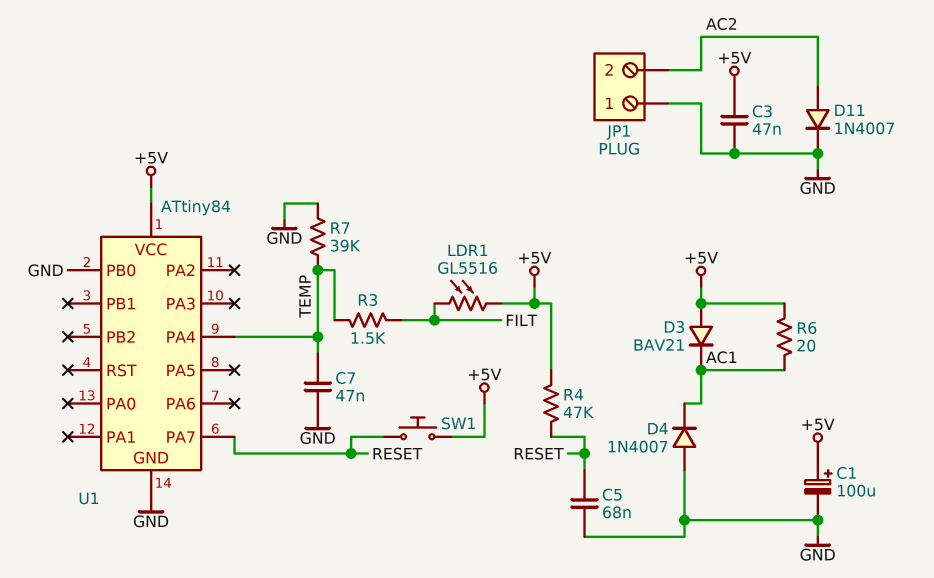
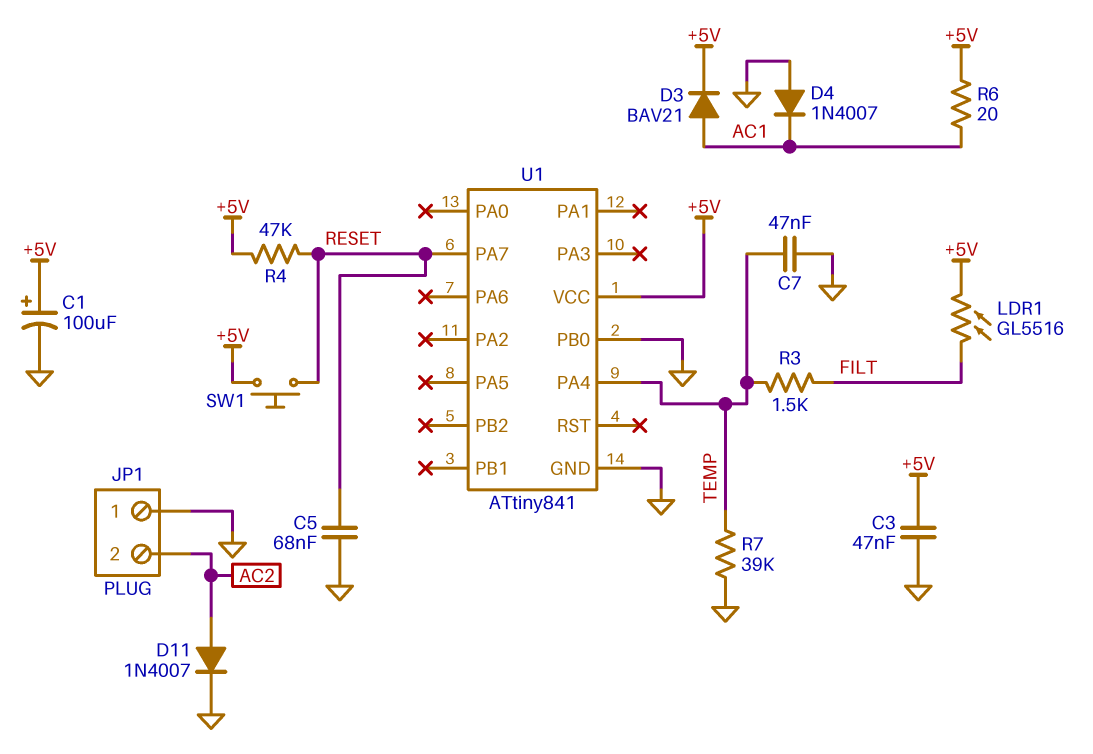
D3: diode BAV21 (A +5V, K AC1) -> diode BAV21 (A AC1, K +5V)
U1: ATtiny84 -> ATtiny841

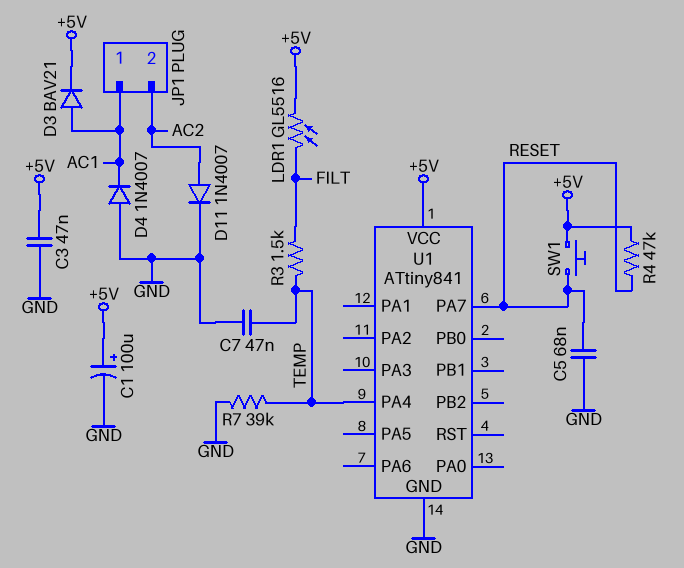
JP1 pin 1: GND -> AC1
R6: 20 (+5V, AC1) -> none
U1 pin PB0: GND -> none

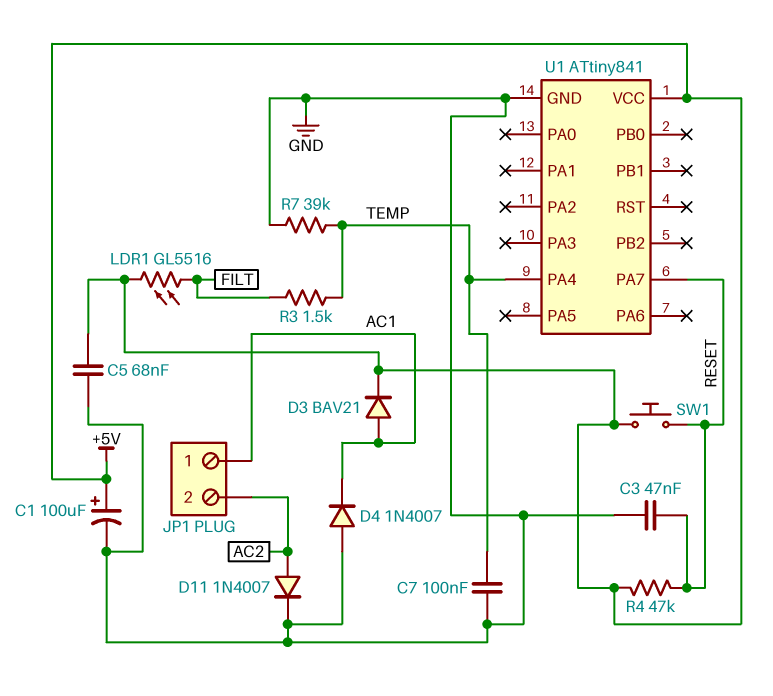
C3: 47nF (+5V, GND) -> 47nF (GND, RESET)
C5: 68nF (GND, RESET) -> 68nF (+5V, GND)
C7: 47nF (GND, TEMP) -> 100nF (GND, TEMP)

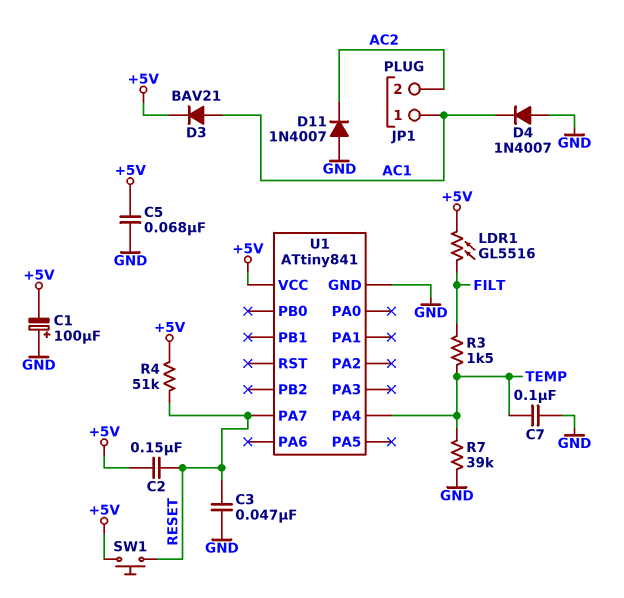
C1: 100uF (plus +5V, minus GND) -> 100uF (plus GND, minus +5V)
C2: none -> 150nF (+5V, RESET)
D11: diode 1N4007 (A AC2, K GND) -> diode 1N4007 (A GND, K AC2)
R4: 47k (+5V, RESET) -> 51k (+5V, RESET)

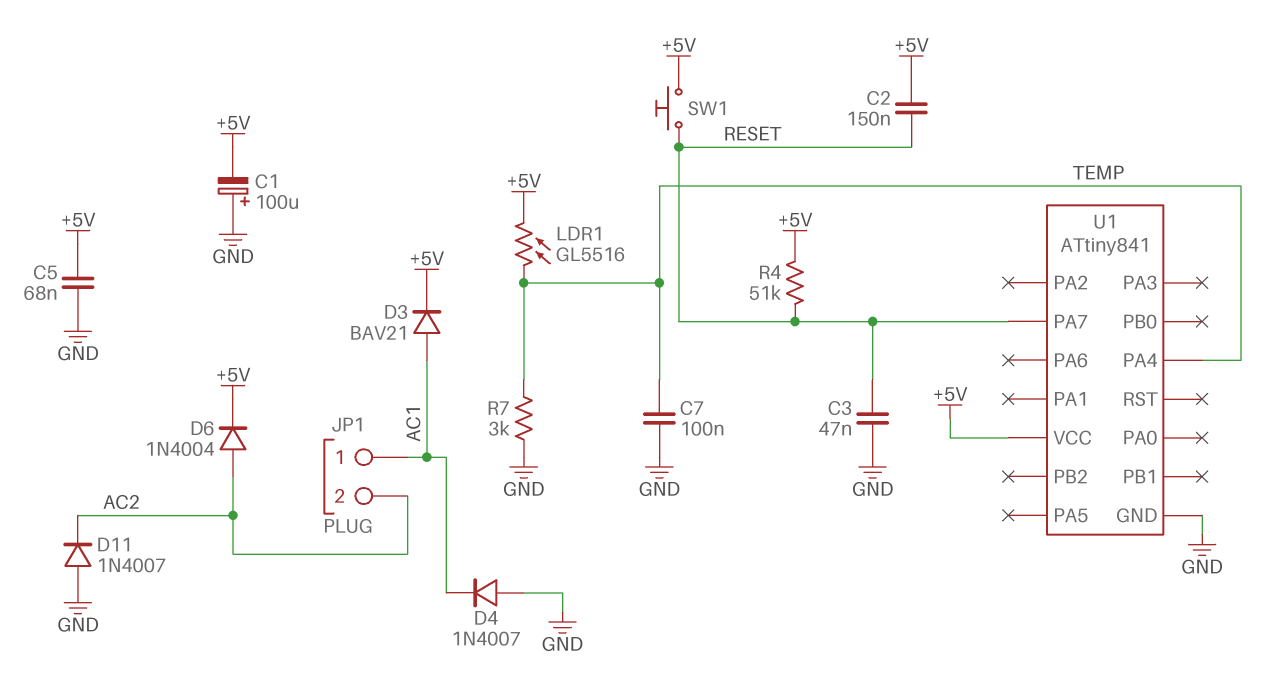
D6: none -> diode 1N4004 (A AC2, K +5V)
LDR1: GL5516 (+5V, FILT) -> GL5516 (+5V, TEMP)
R3: 1.5k (FILT, TEMP) -> none
R7: 39k (GND, TEMP) -> 3k (GND, TEMP)

